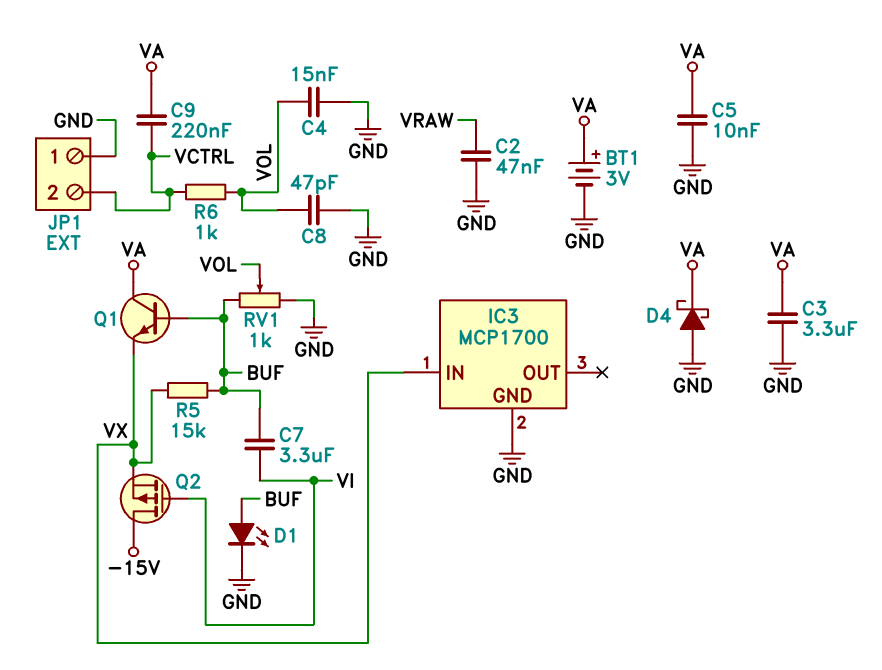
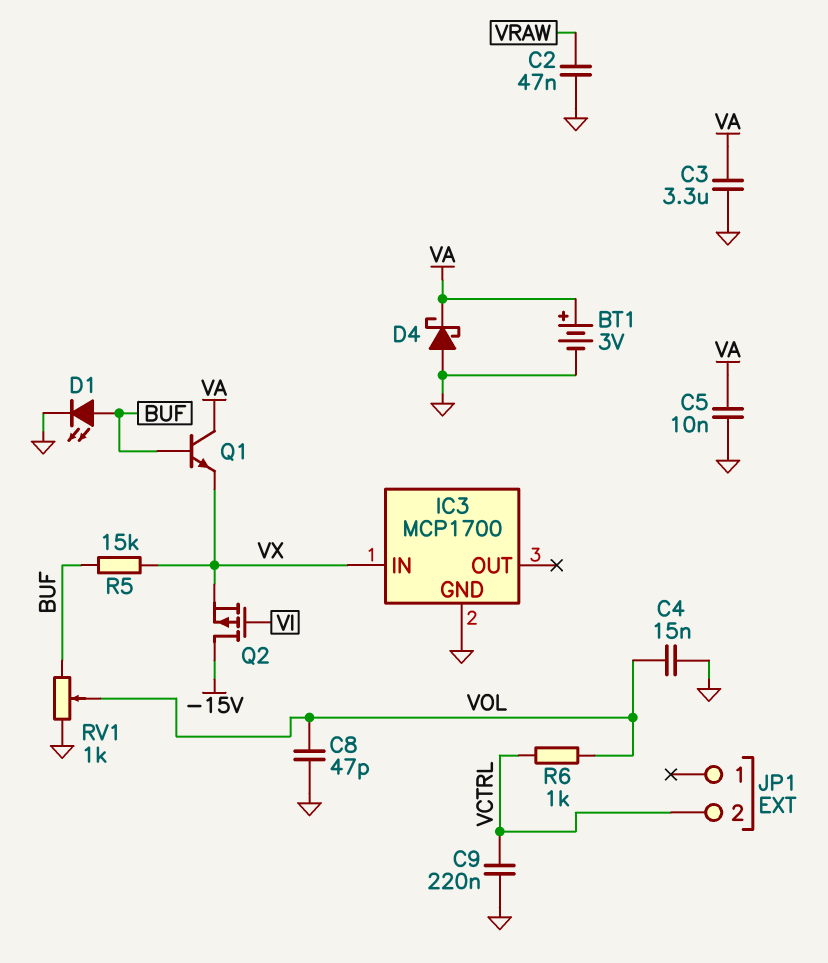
C7: 3.3uF (BUF, VI) -> none
C9: 220nF (VA, VCTRL) -> 220nF (GND, VCTRL)
JP1 pin 1: GND -> none

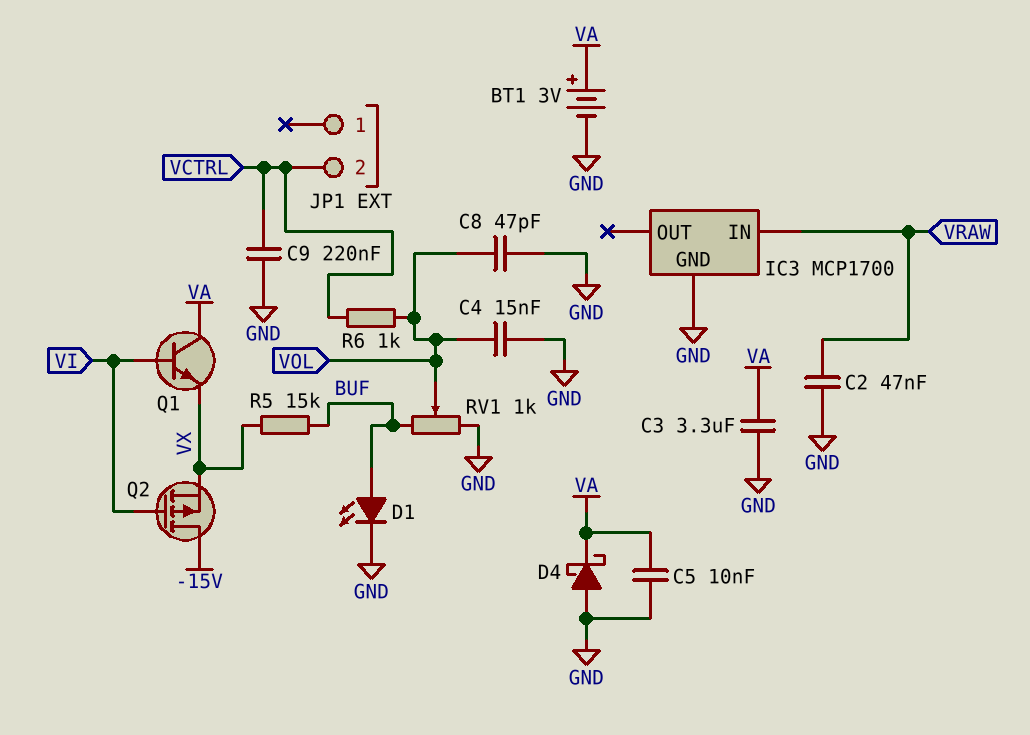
IC3 pin IN: VX -> VRAW
Q1: NPN (B BUF, C VA, E VX) -> NPN (B VI, C VA, E VX)

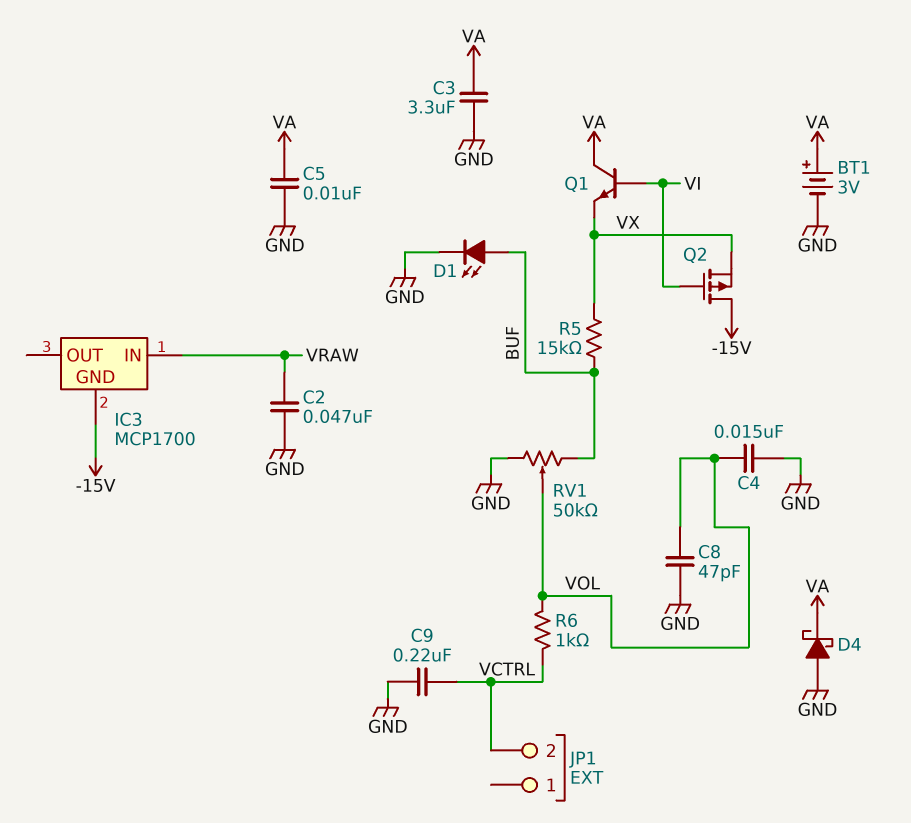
IC3 pin GND: GND -> -15V
RV1: 1k (BUF, GND, wiper VOL) -> 50k (BUF, GND, wiper VOL)

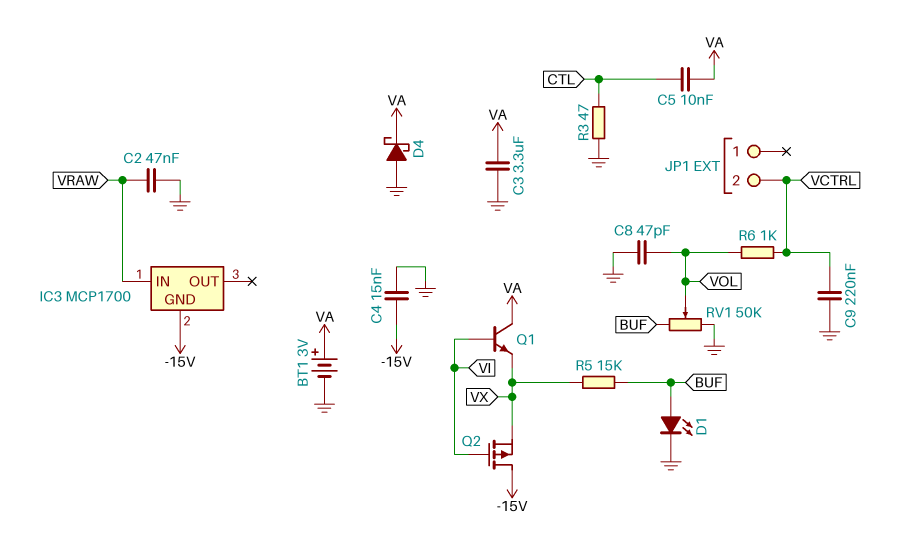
C4: 15nF (GND, VOL) -> 15nF (-15V, GND)
C5: 10nF (GND, VA) -> 10nF (CTL, VA)
R3: none -> 47 (CTL, GND)

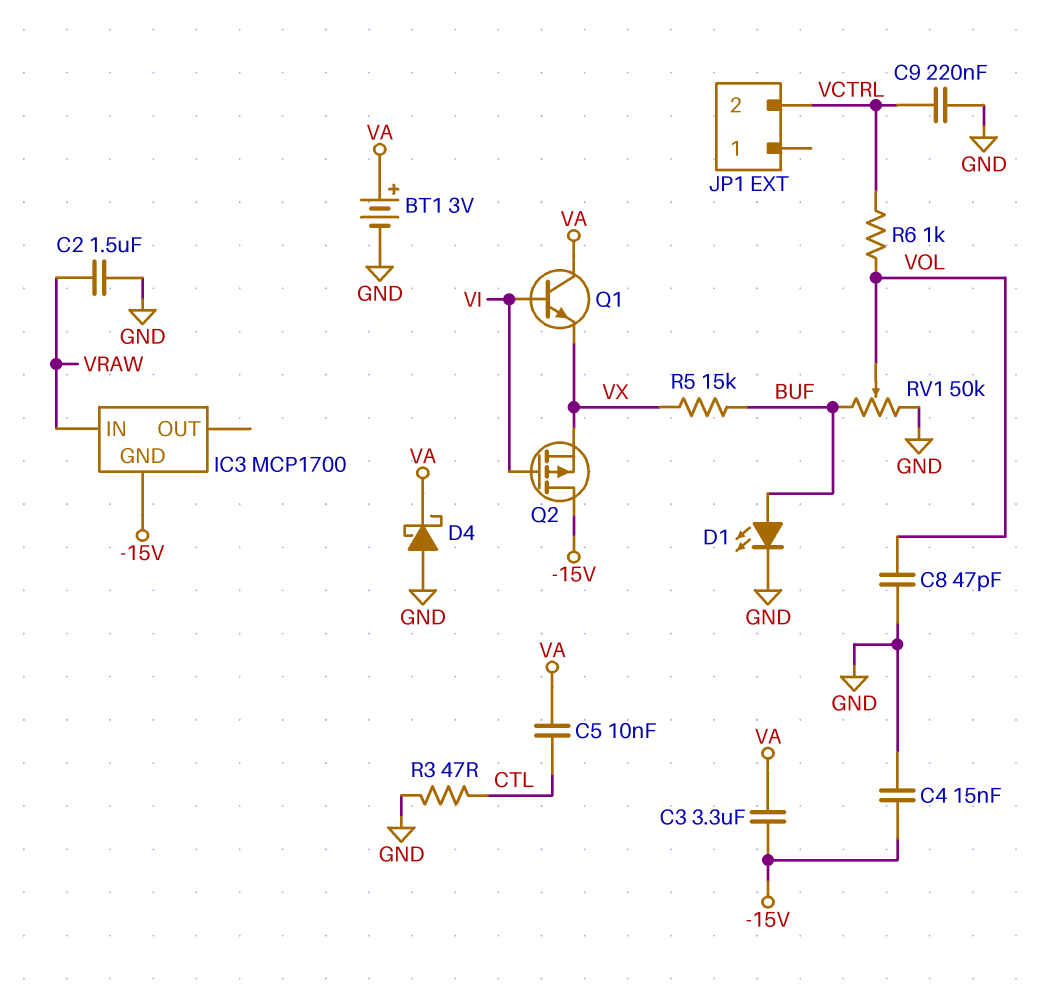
C2: 47nF (GND, VRAW) -> 1.5uF (GND, VRAW)
C3: 3.3uF (GND, VA) -> 3.3uF (-15V, VA)

